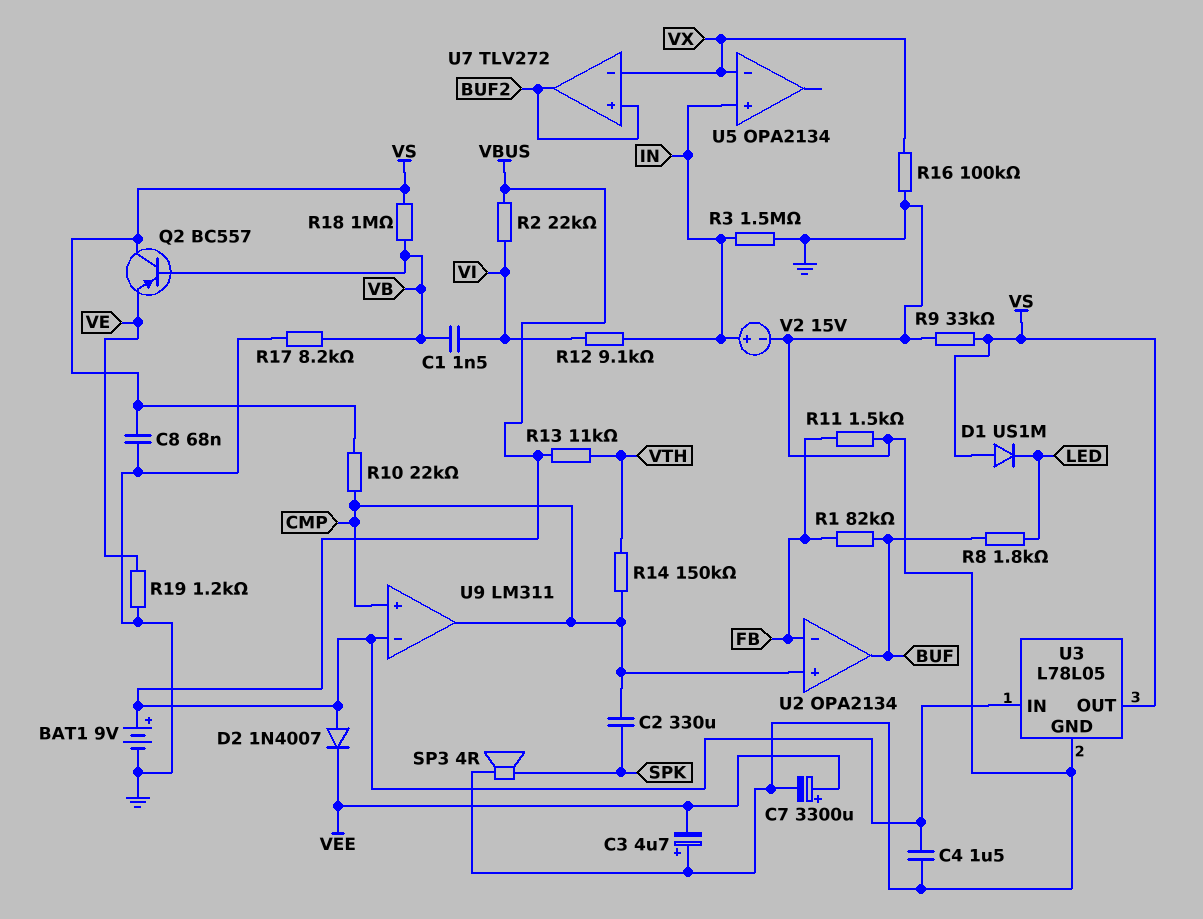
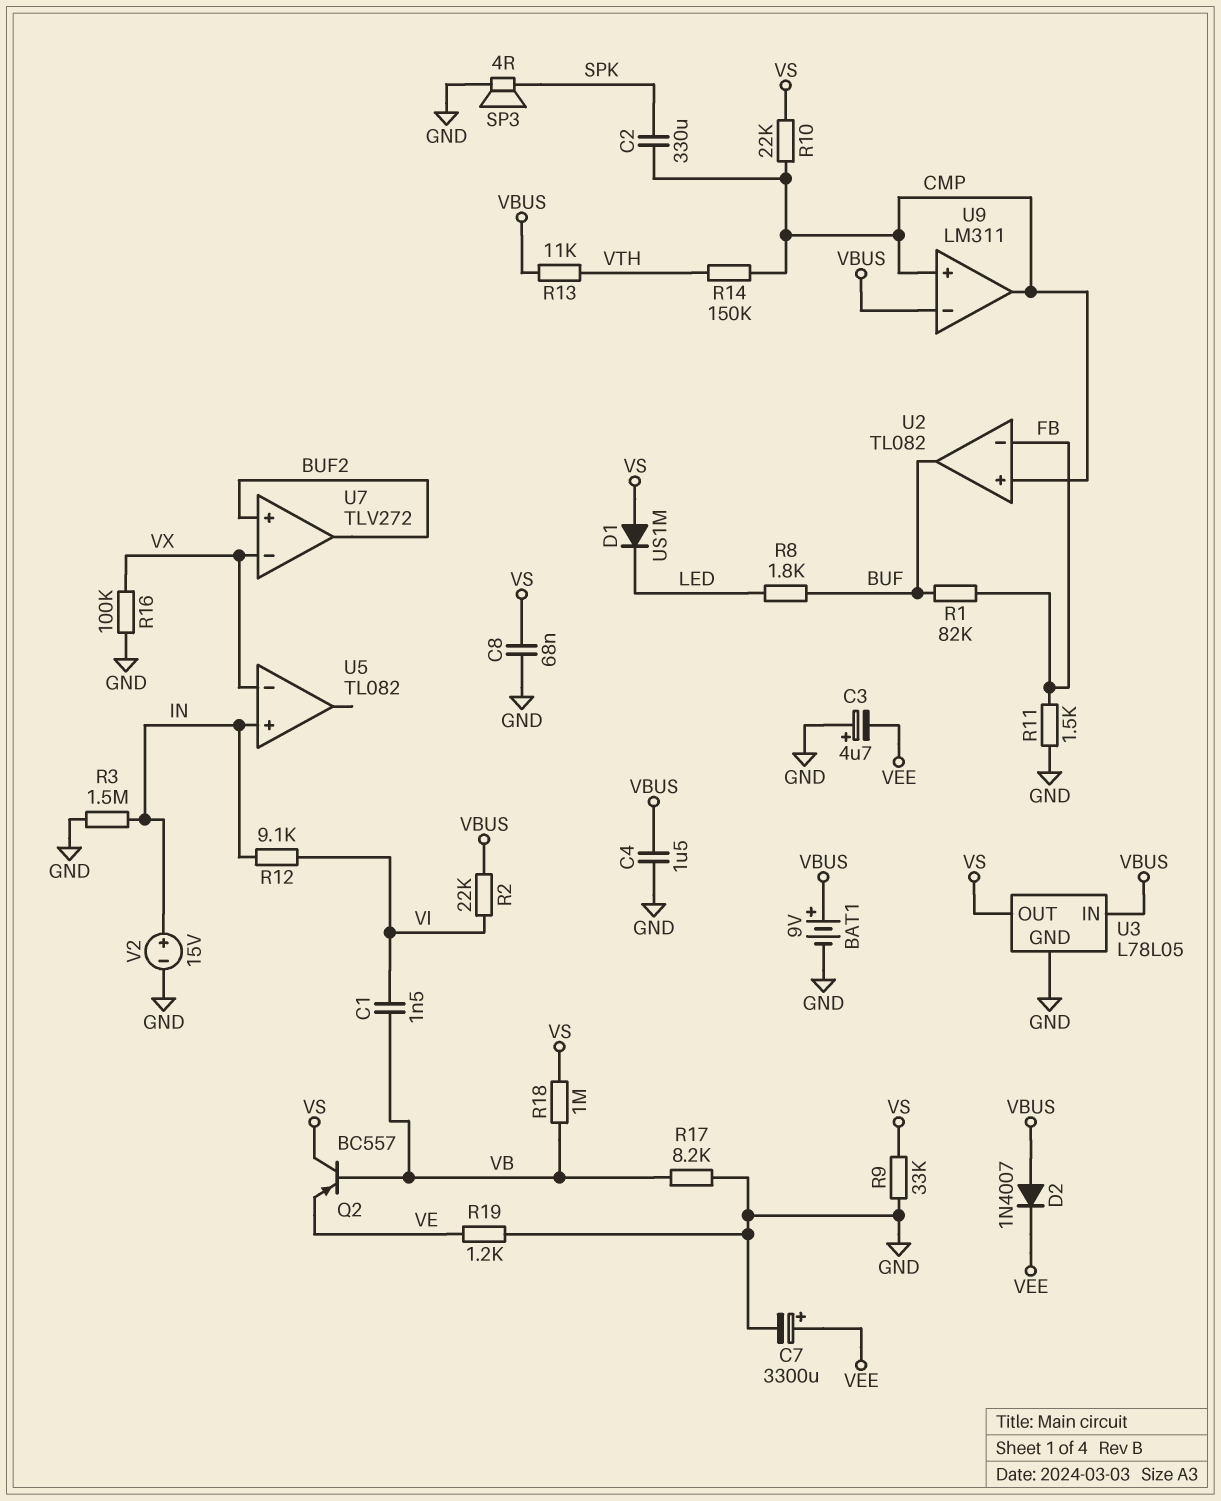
U2: OPA2134 -> TL082
U5: OPA2134 -> TL082

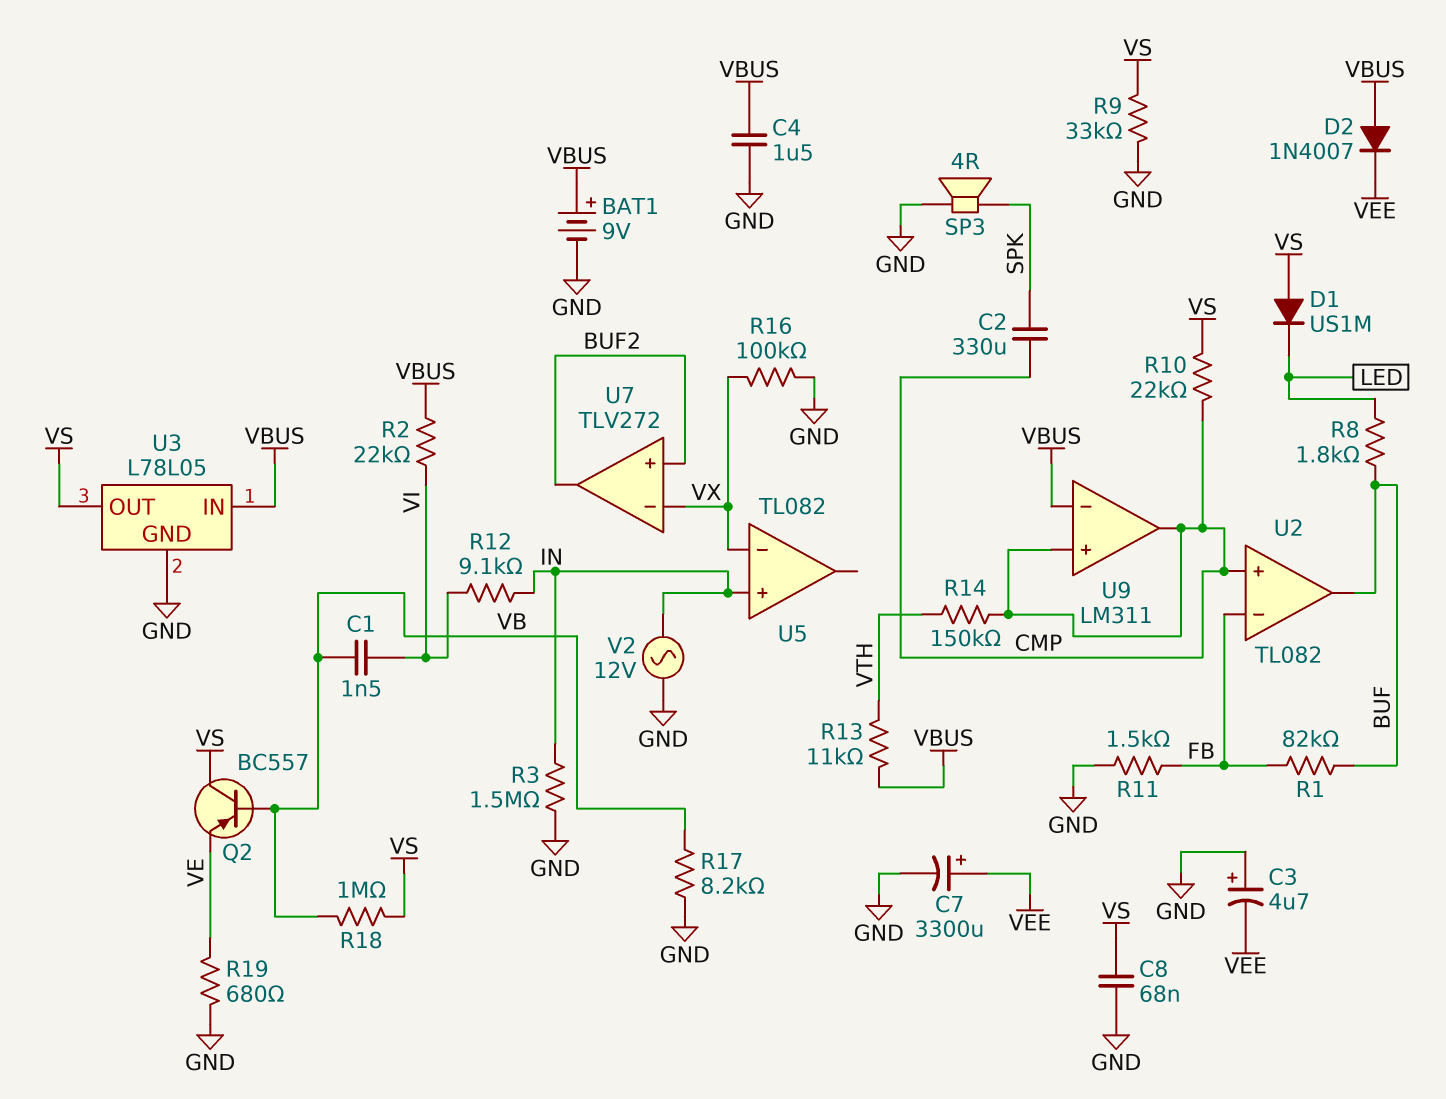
R19: 1.2k (GND, VE) -> 680 (GND, VE)
V2: 15V (plus IN, minus GND) -> AC 12V (GND, IN)

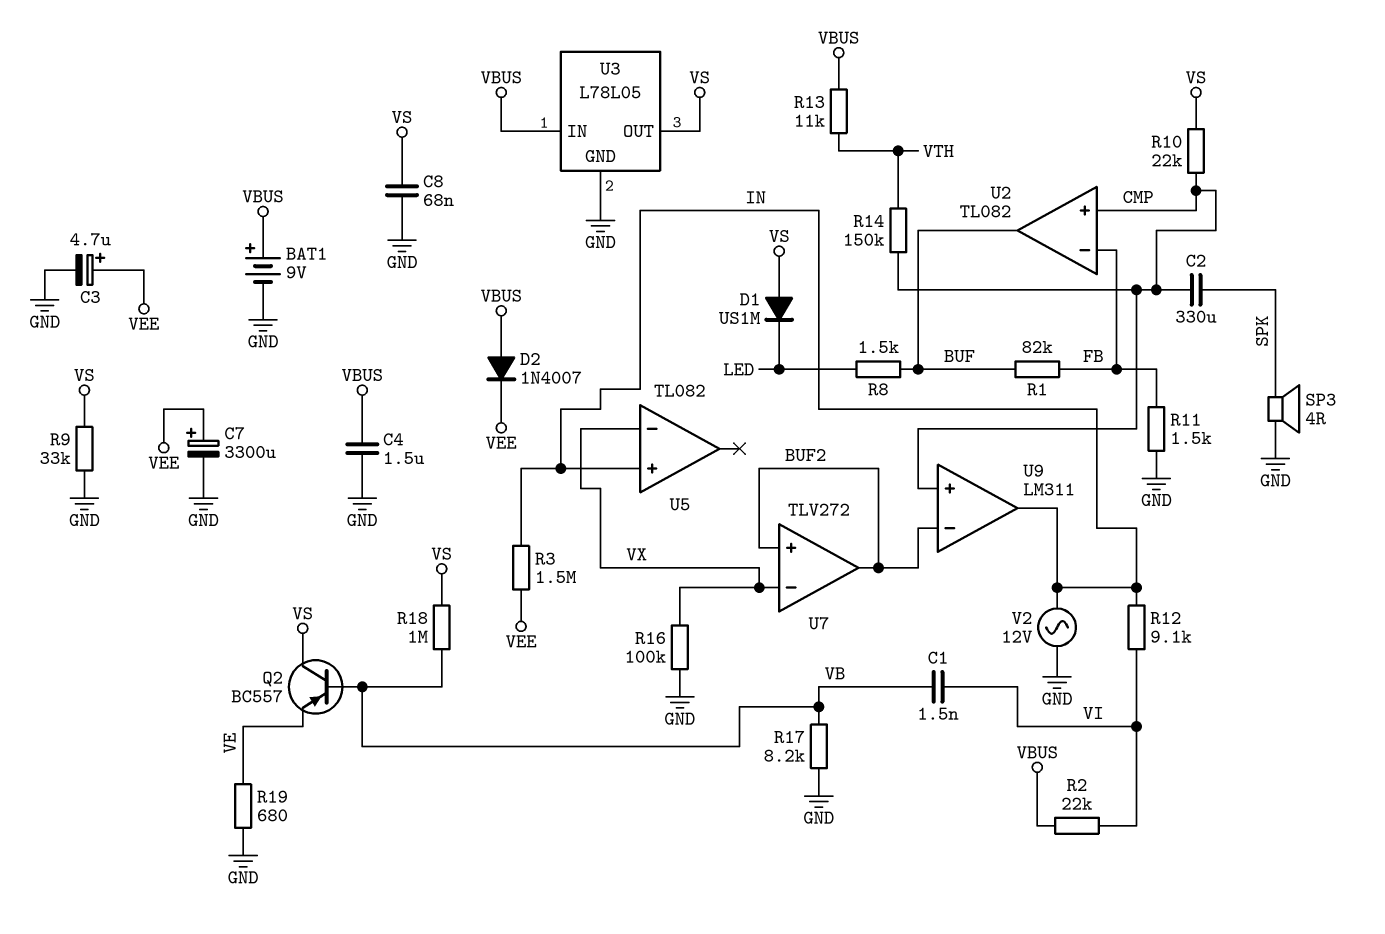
C3: 4.7uF (plus GND, minus VEE) -> 4.7uF (plus VEE, minus GND)
R3: 1.5M (GND, IN) -> 1.5M (IN, VEE)
R8: 1.8k (BUF, LED) -> 1.5k (BUF, LED)
U9 pin in-: VBUS -> BUF2
U9 pin out: CMP -> IN

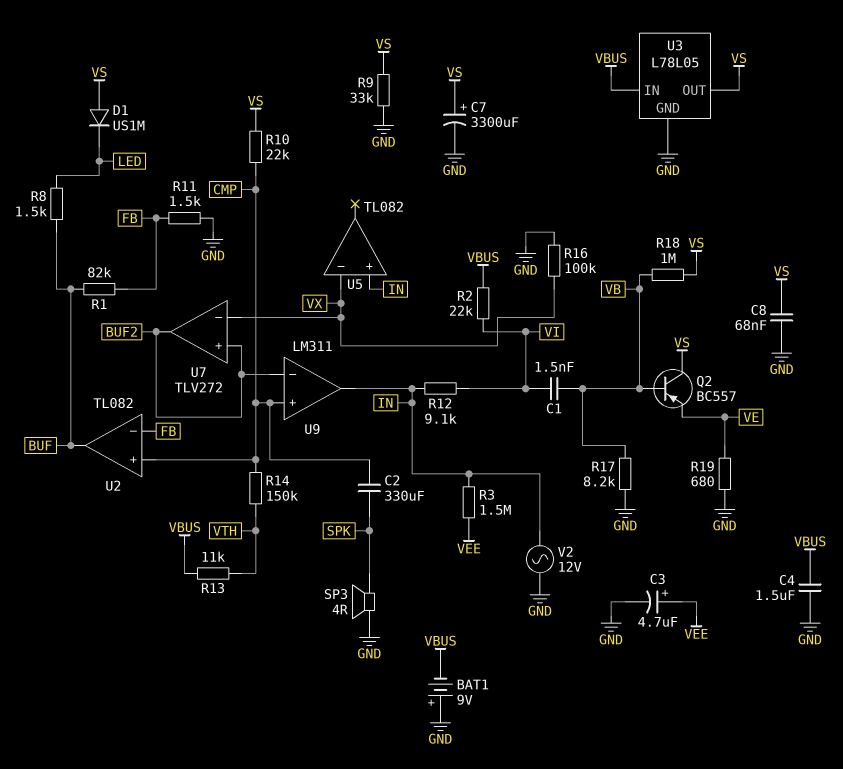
BAT1: 9V (plus VBUS, minus GND) -> 9V (plus GND, minus VBUS)
C7: 3300uF (plus VEE, minus GND) -> 3300uF (plus VS, minus GND)
D2: diode 1N4007 (A VBUS, K VEE) -> none

